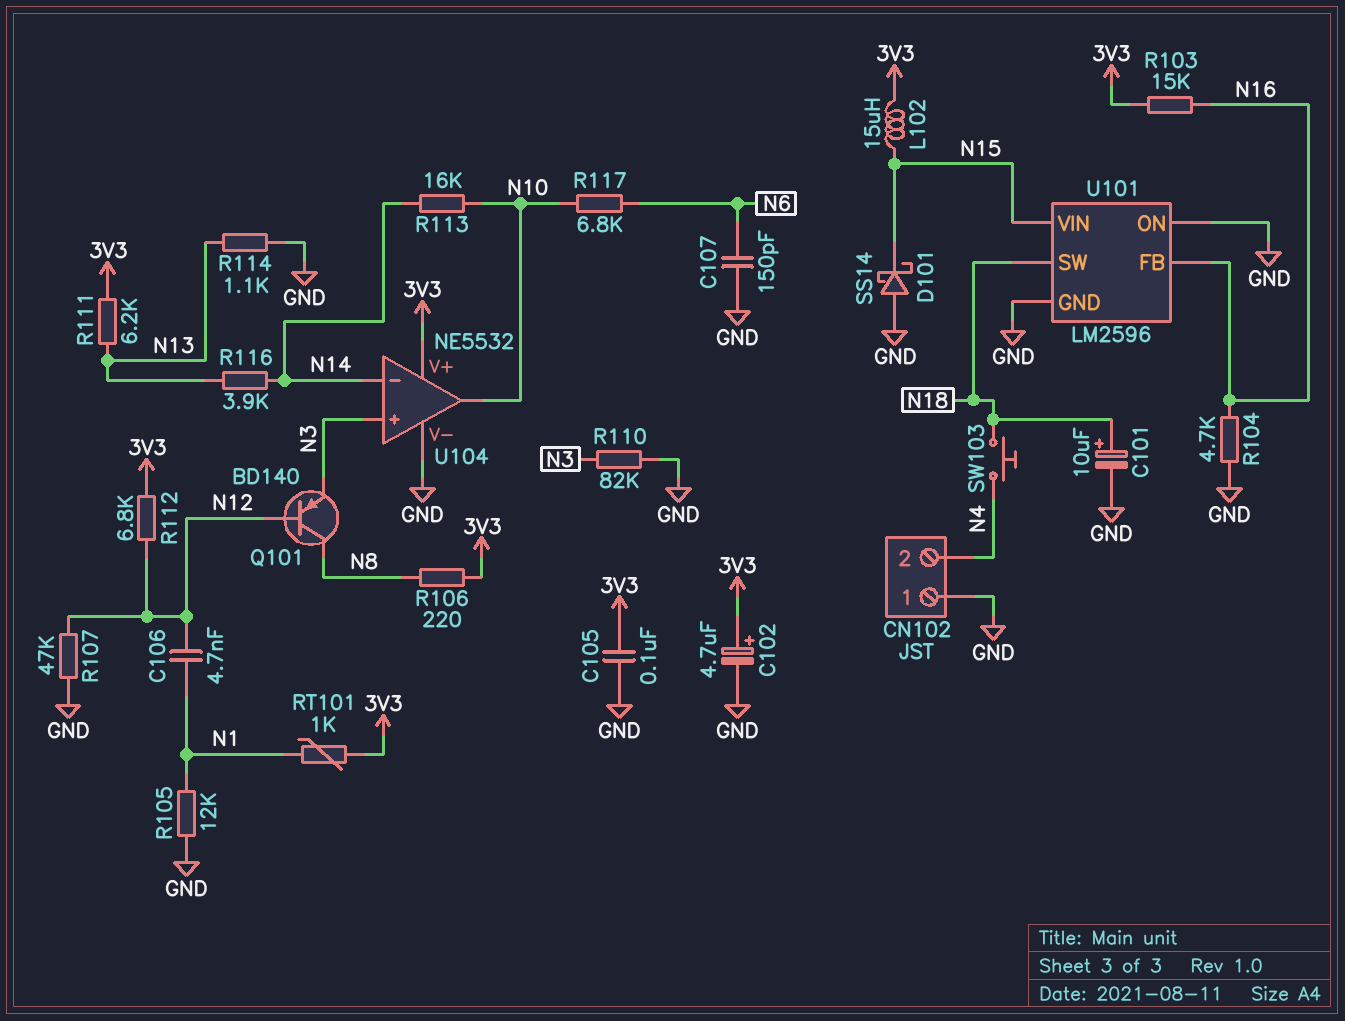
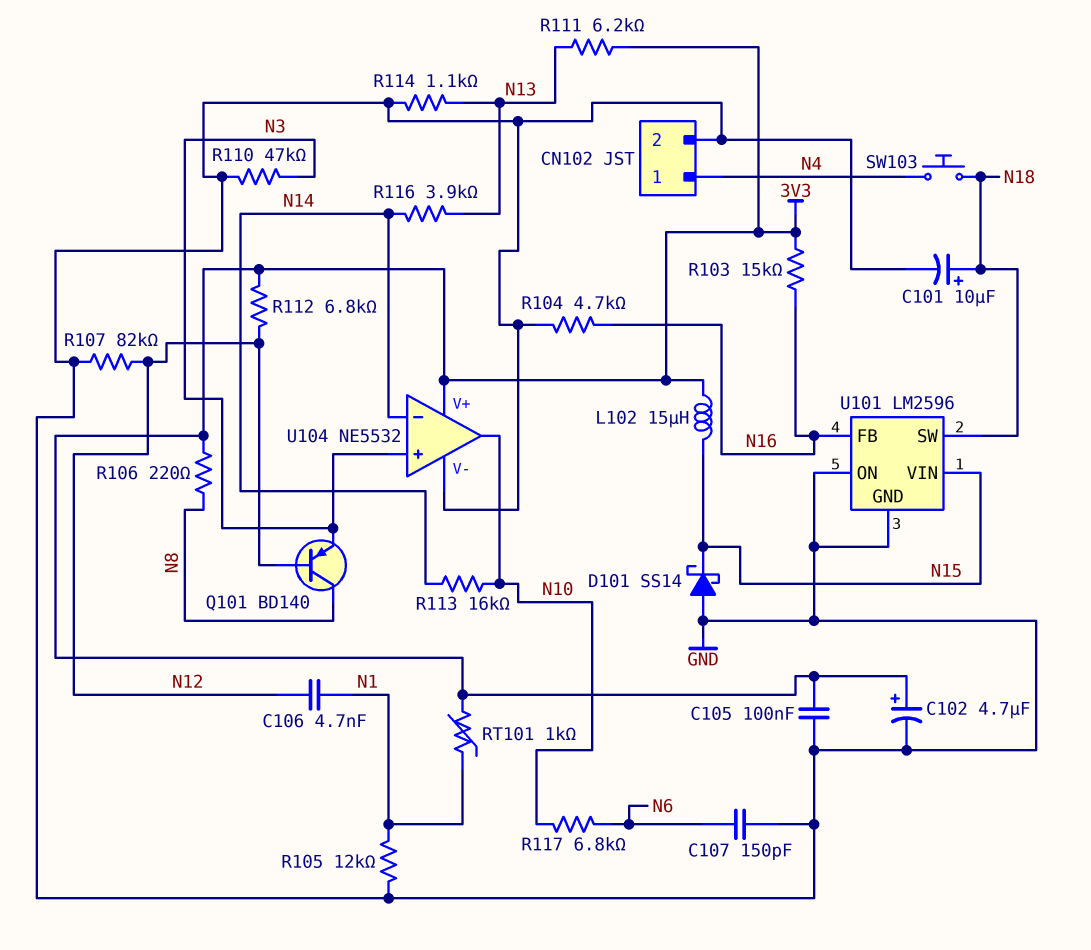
CN102 pin 1: GND -> N4
CN102 pin 2: N4 -> GND
R107: 47k (GND, N12) -> 82k (GND, N12)
R110: 82k (GND, N3) -> 47k (GND, N3)

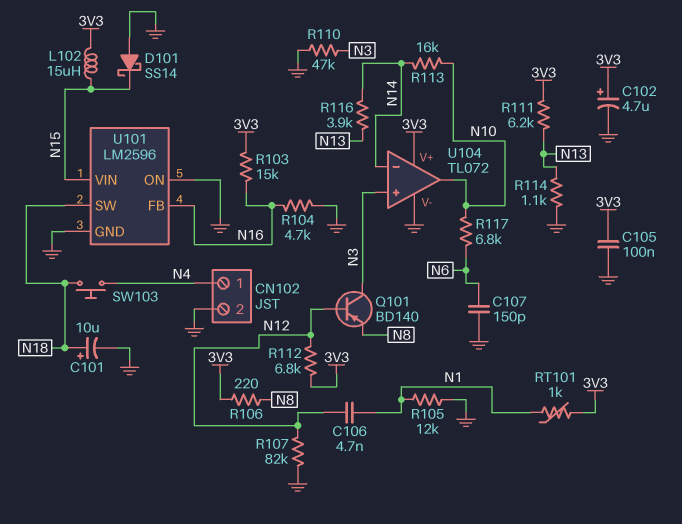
Q101: PNP BD140 (B N12, C N8, E N3) -> PNP BD140 (B N12, C N3, E N8)
U104: NE5532 -> TL072

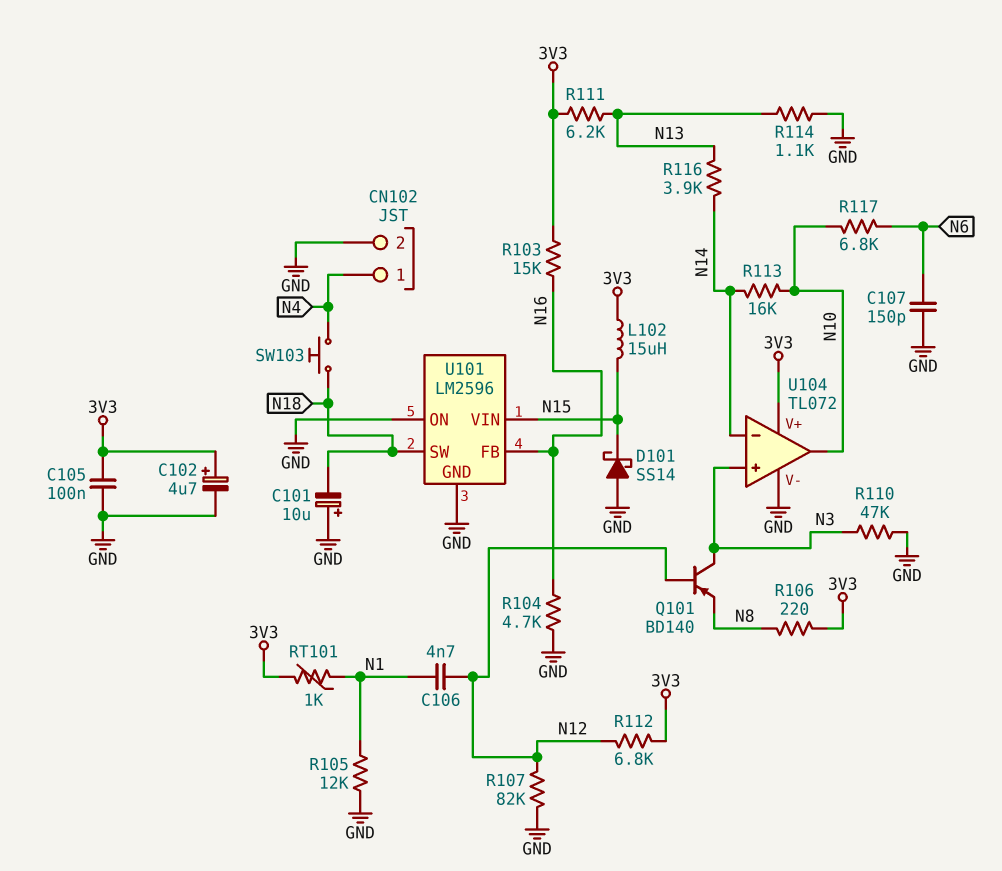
C101: 10uF (plus N18, minus GND) -> 10uF (plus GND, minus N18)

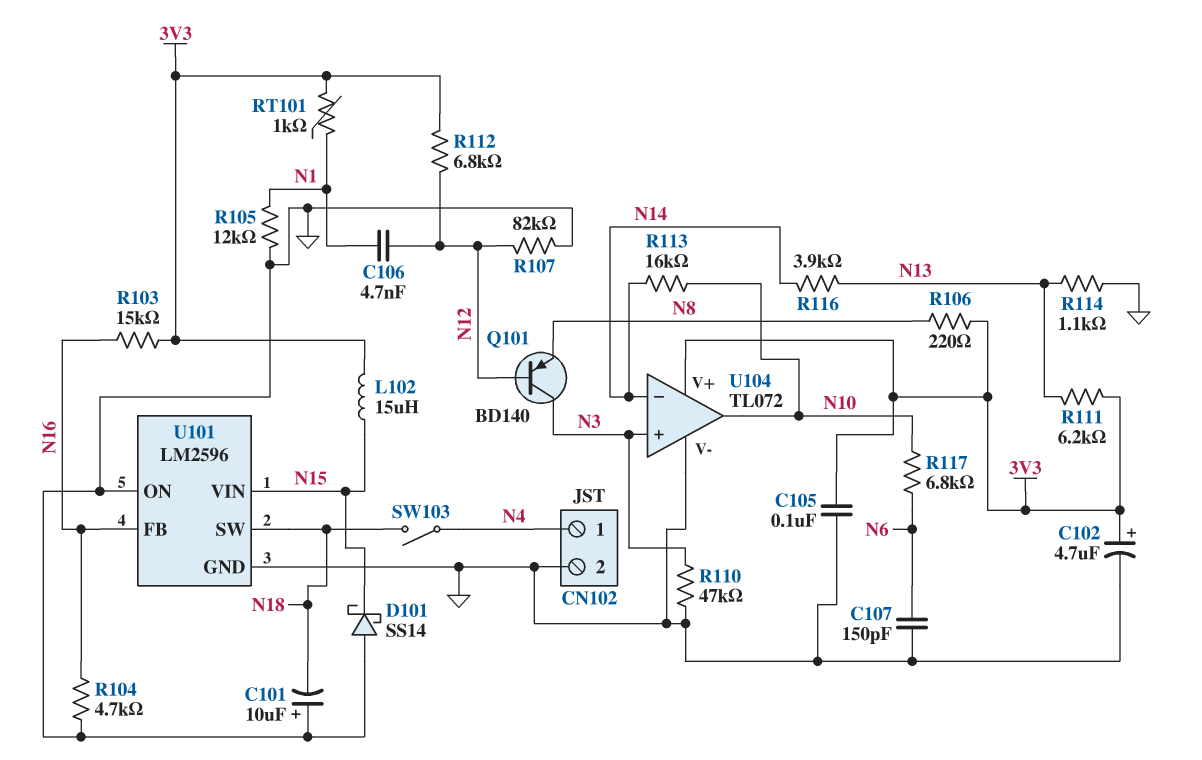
SW103: button (N4, N18) -> switch (N4, N18)

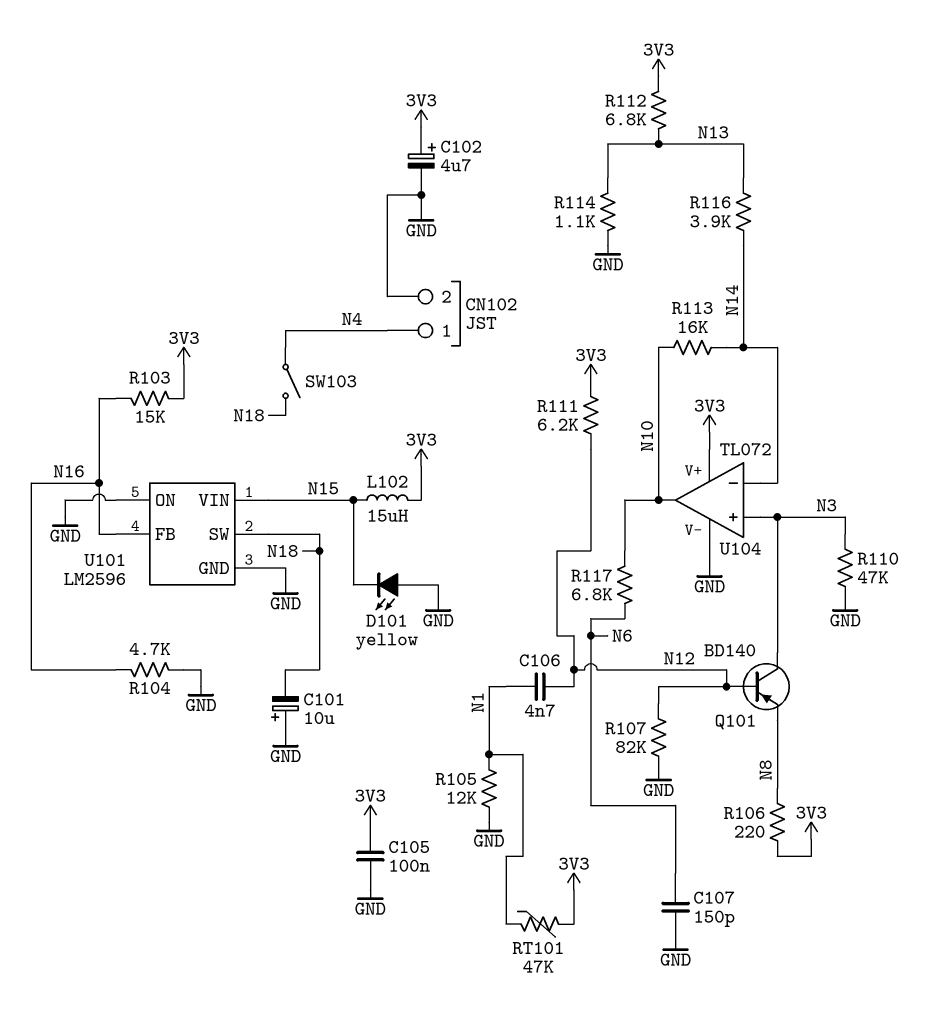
D101: schottky SS14 (A GND, K N15) -> LED yellow (A GND, K N15)
R111: 6.2k (3V3, N13) -> 6.2k (3V3, N12)
R112: 6.8k (3V3, N12) -> 6.8k (3V3, N13)
RT101: 1k (3V3, N1) -> 47k (3V3, N1)

